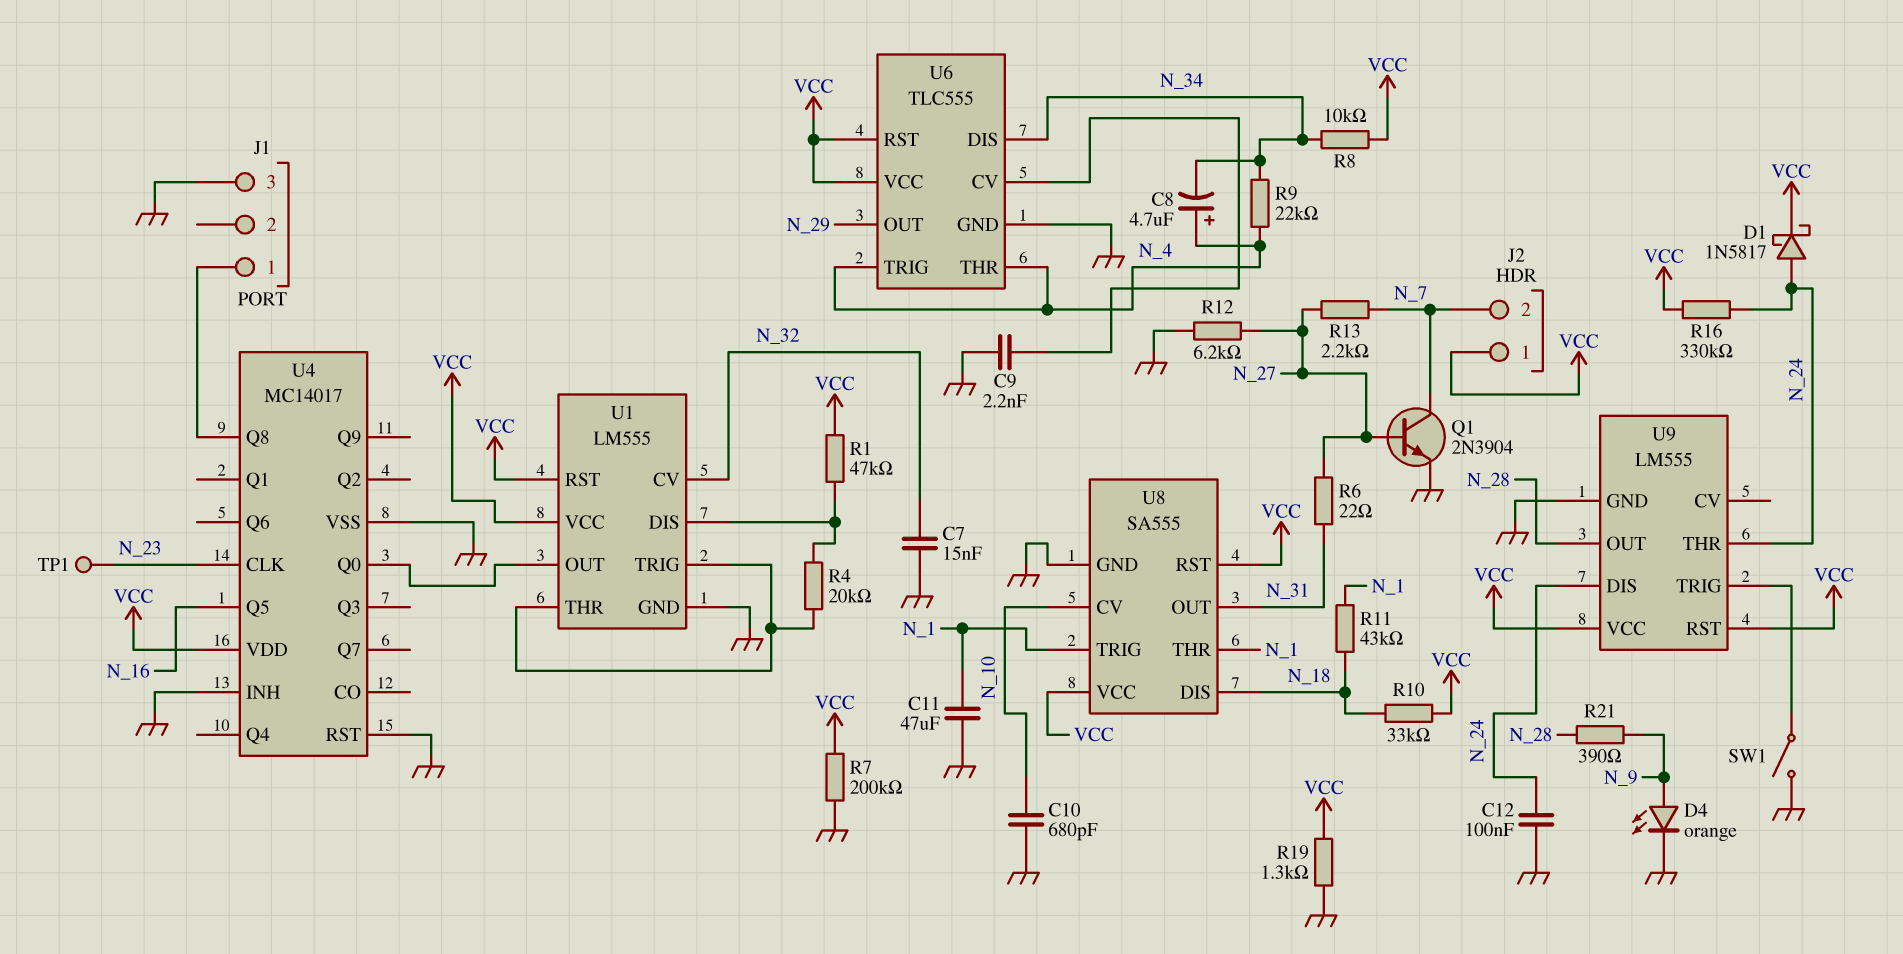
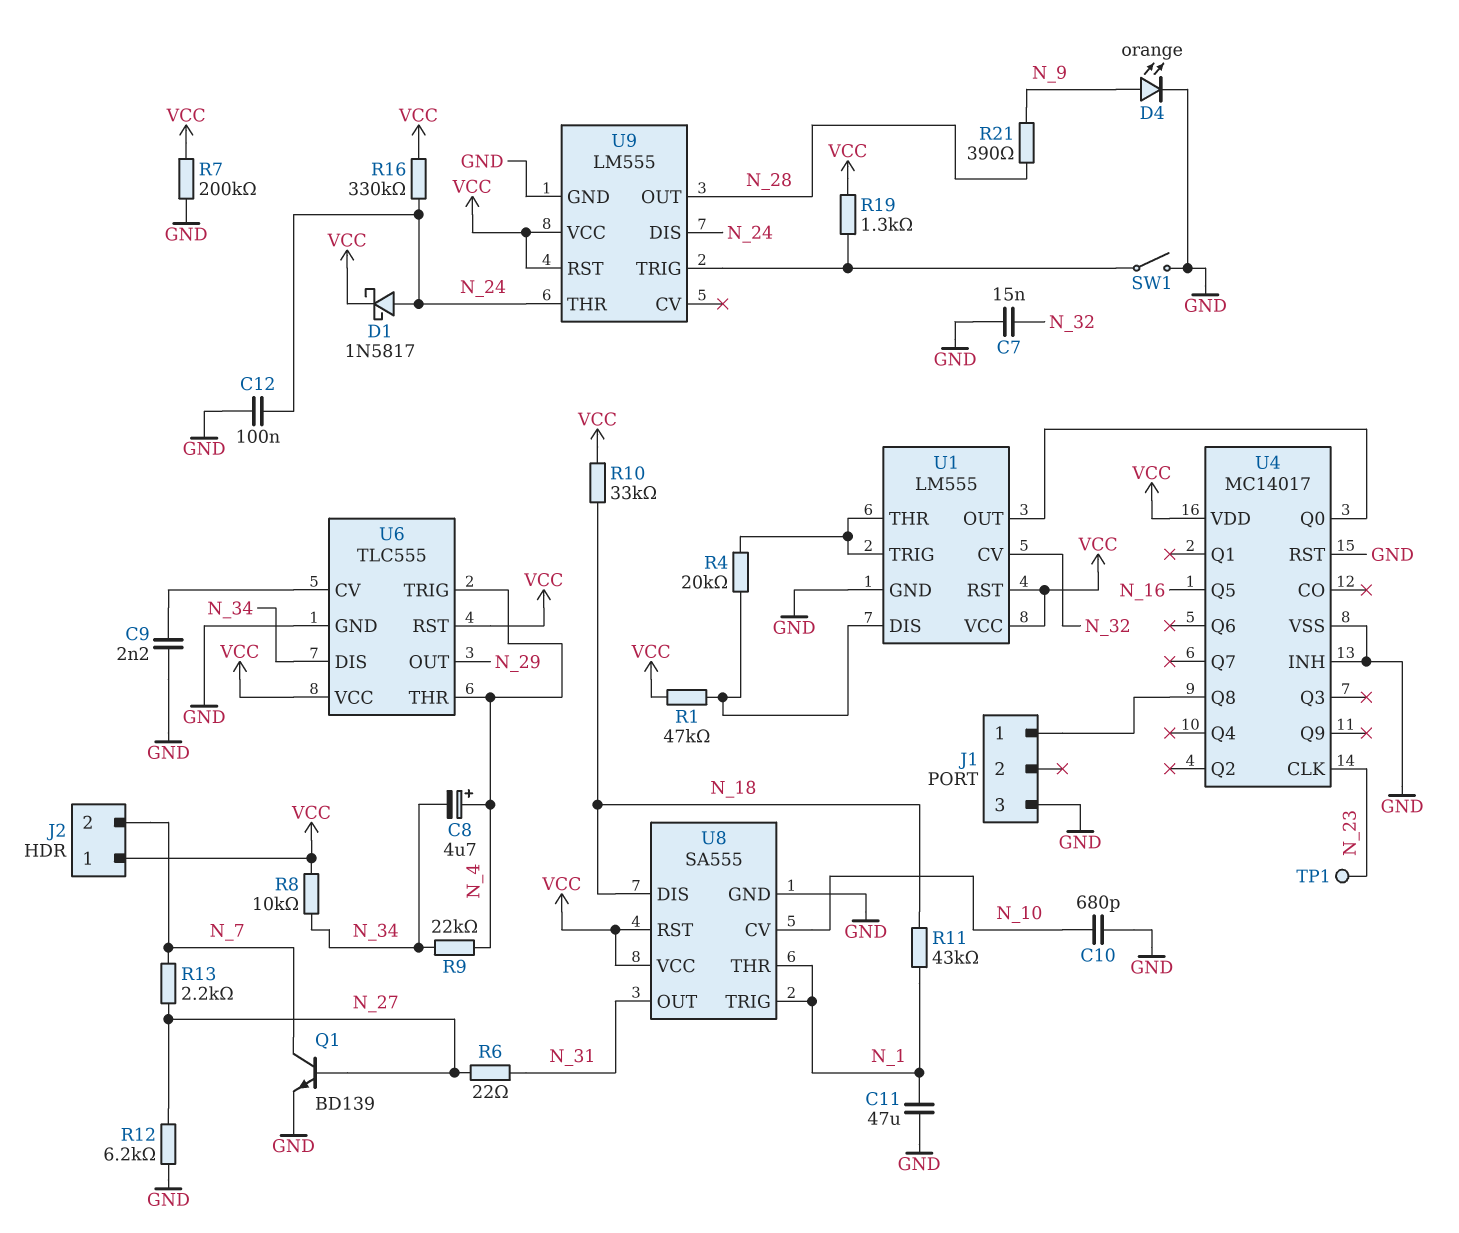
Q1: NPN 2N3904 (B N_27, C N_7, E GND) -> NPN BD139 (B N_27, C N_7, E GND)
R19: 1.3k (GND, VCC) -> 1.3k (U9/TRIG, VCC)

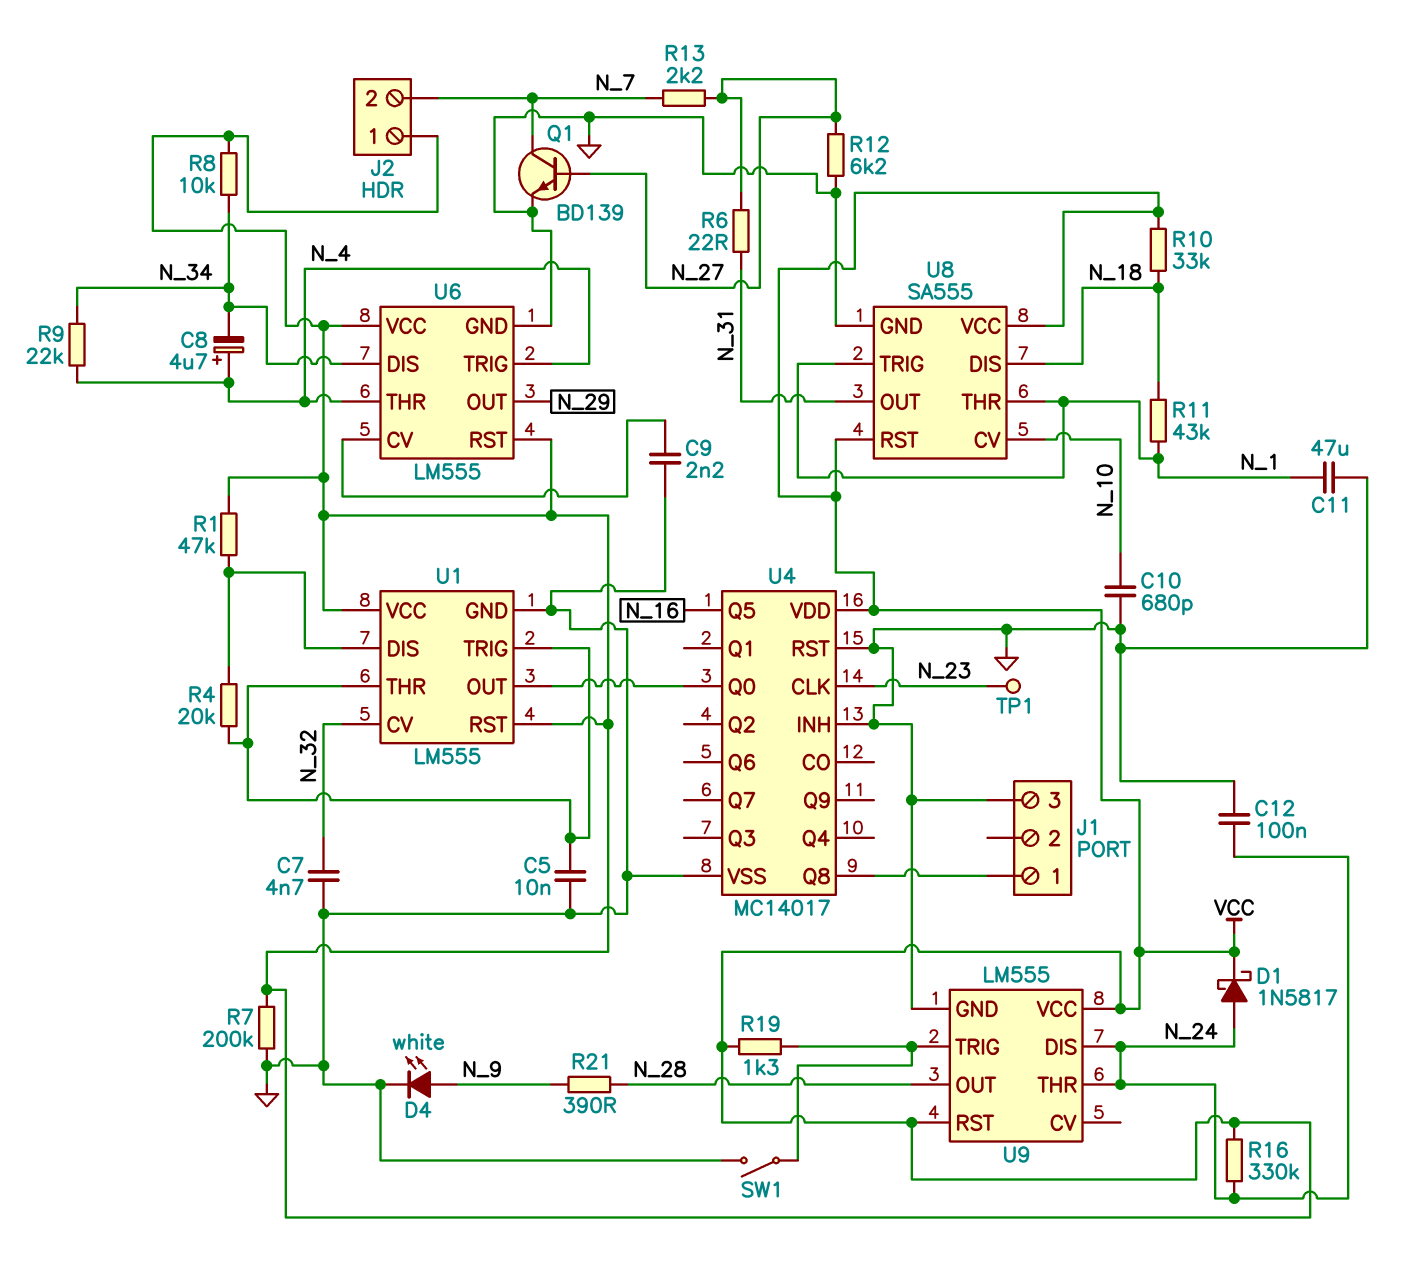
C5: none -> 10nF (GND, U1/THR)
C7: 15nF (GND, N_32) -> 4.7nF (GND, N_32)
D4: LED orange (A N_9, K GND) -> LED white (A N_9, K GND)
U6: TLC555 -> LM555

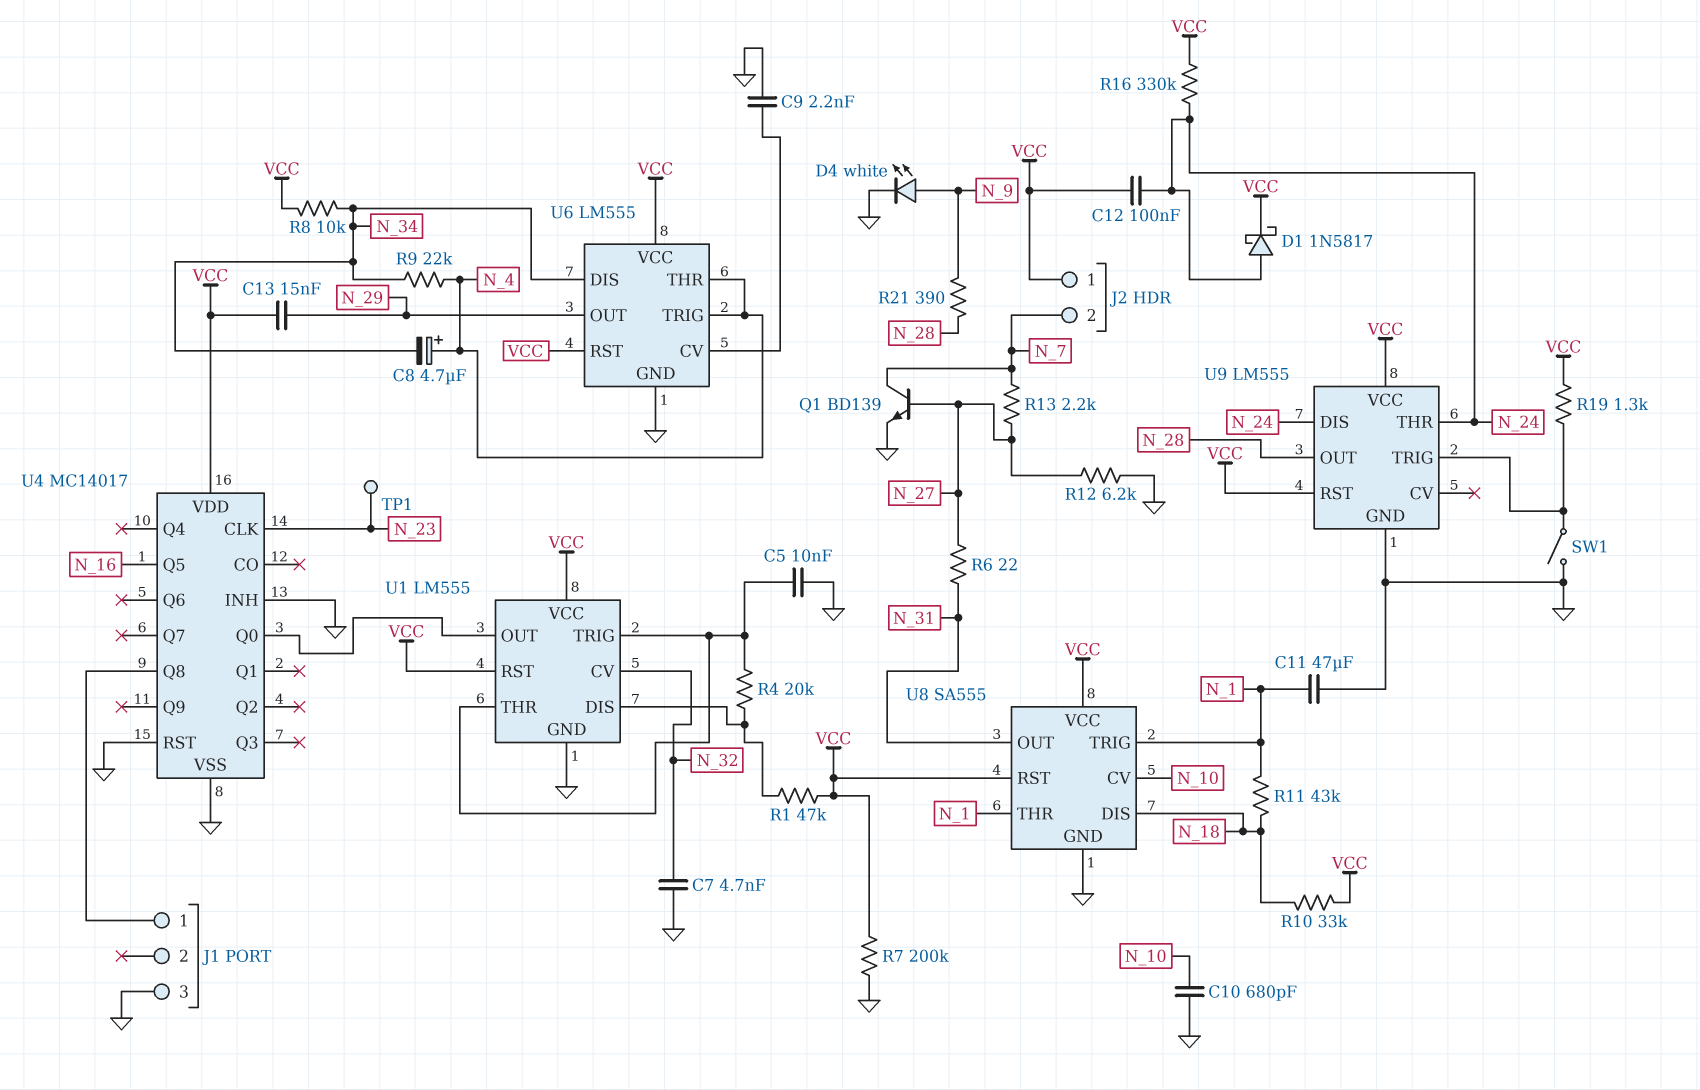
C12: 100nF (GND, N_24) -> 100nF (N_24, VCC)
C13: none -> 15nF (N_29, VCC)

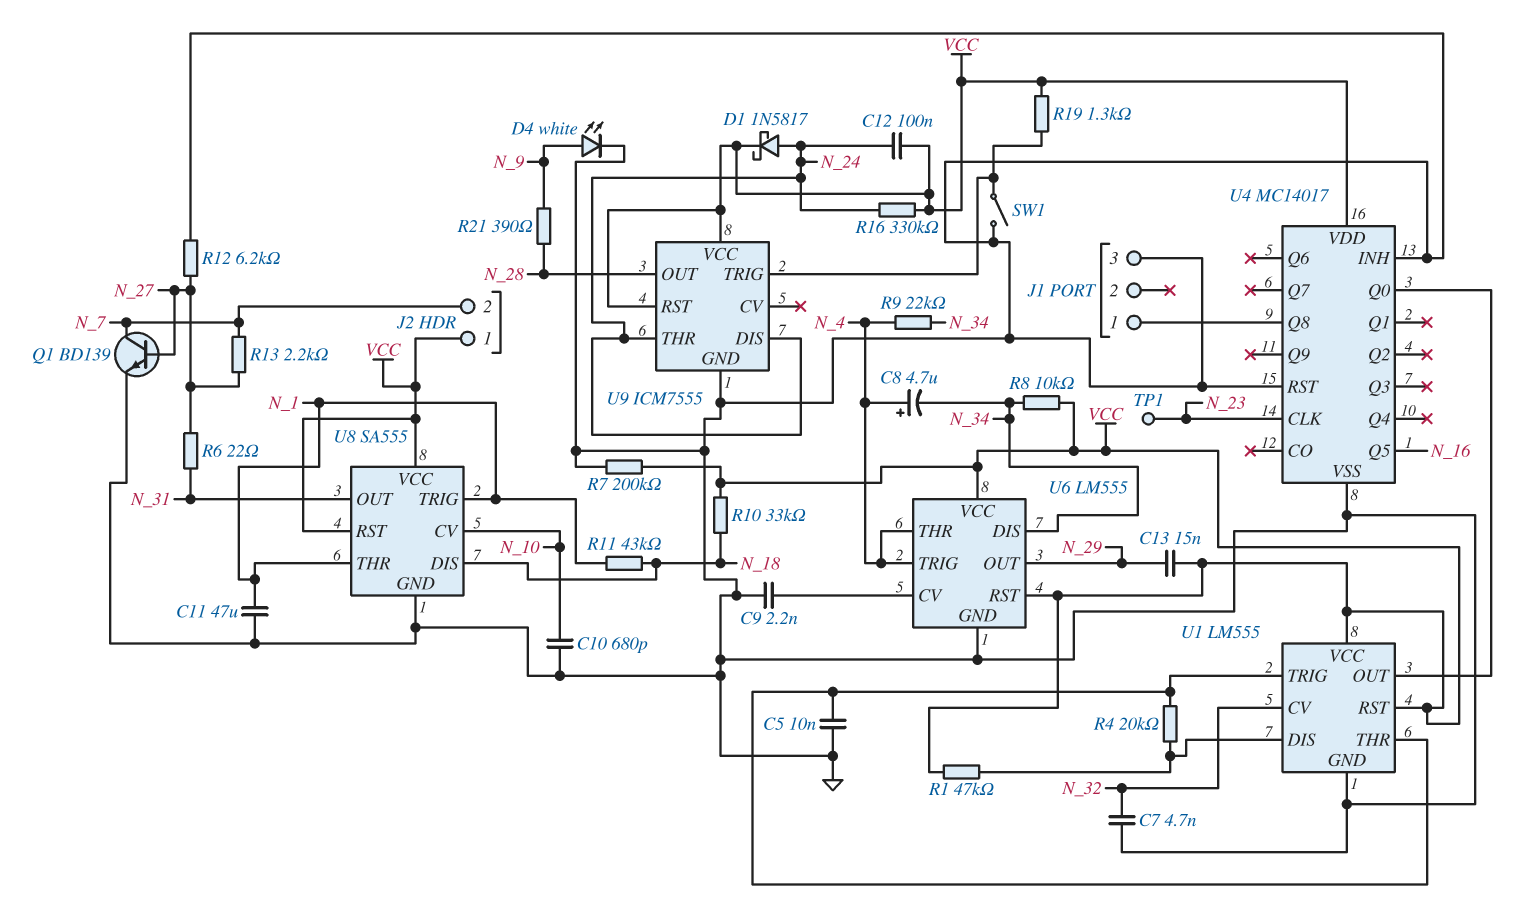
U9: LM555 -> ICM7555

